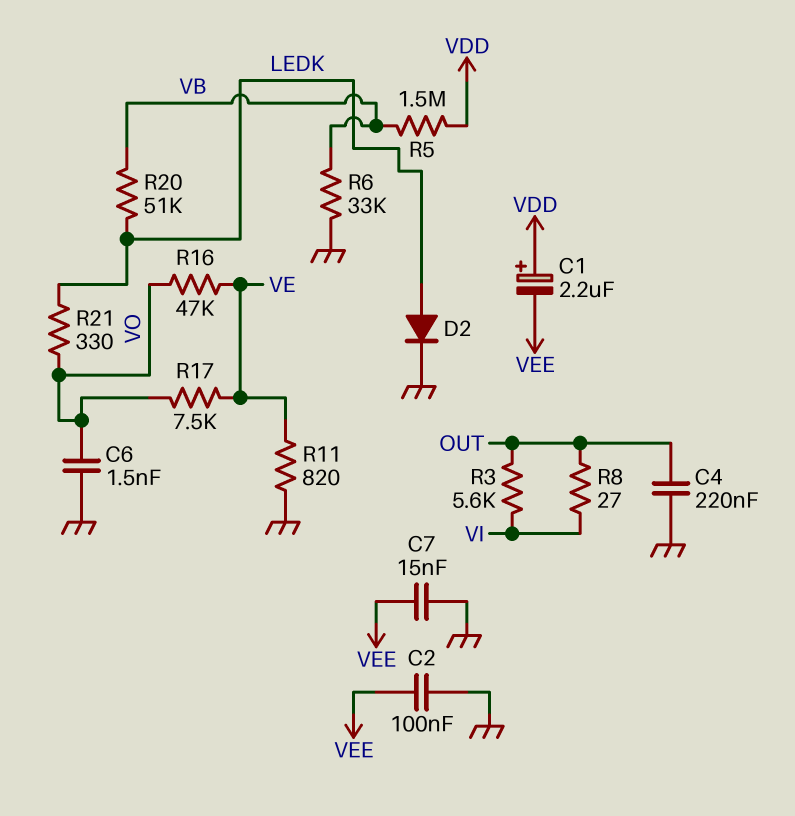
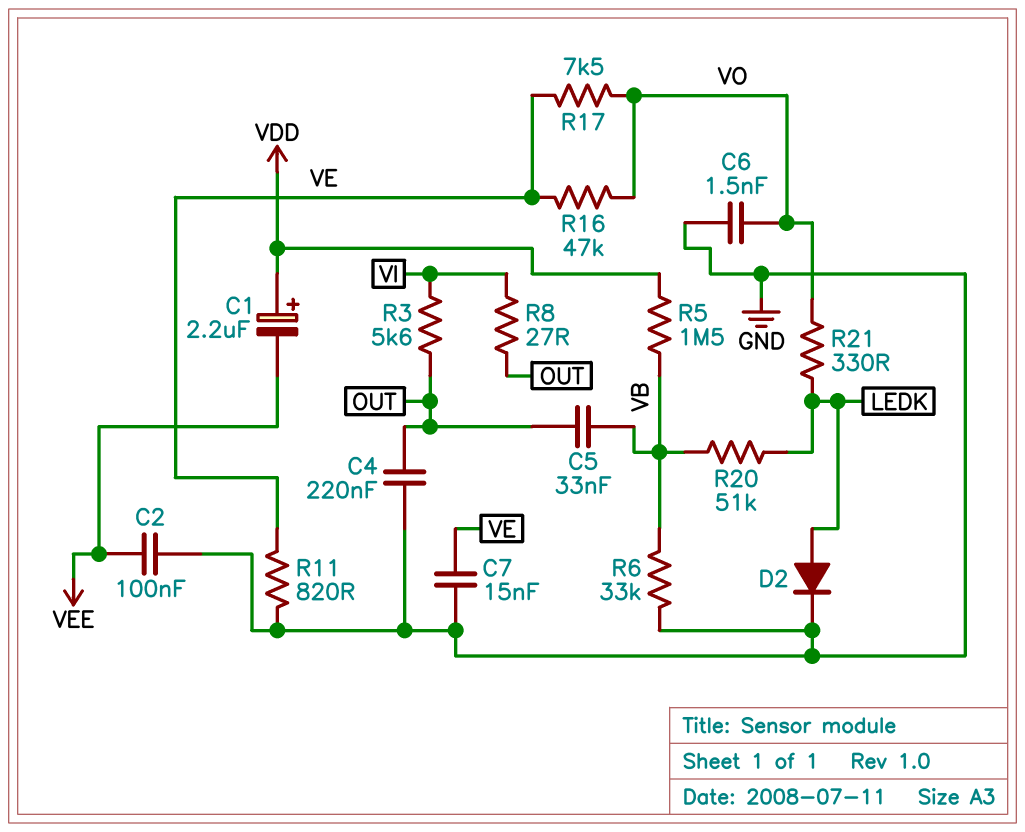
C5: none -> 33nF (OUT, VB)
C7: 15nF (GND, VEE) -> 15nF (GND, VE)

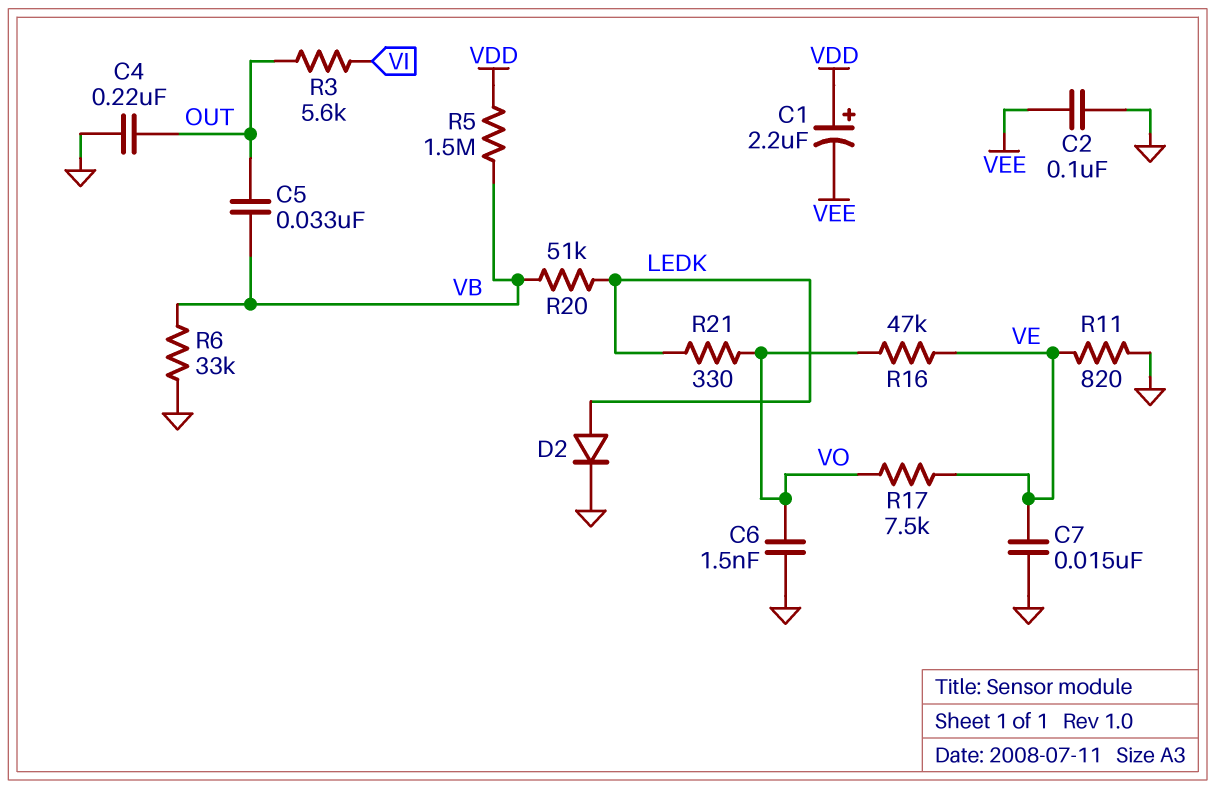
R8: 27 (OUT, VI) -> none

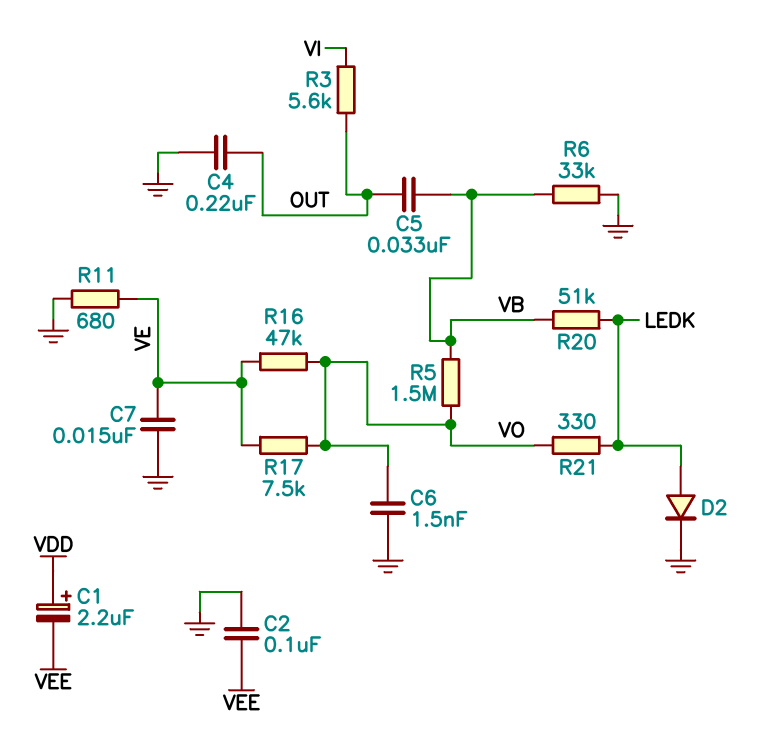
R5: 1.5M (VB, VDD) -> 1.5M (VB, VO)
R11: 820 (GND, VE) -> 680 (GND, VE)

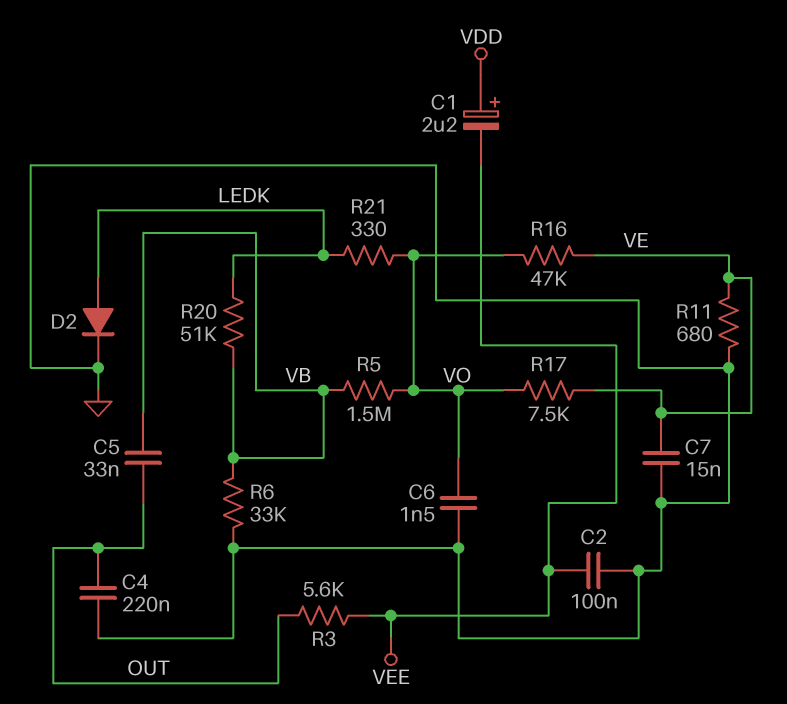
R3: 5.6k (OUT, VI) -> 5.6k (OUT, VEE)

